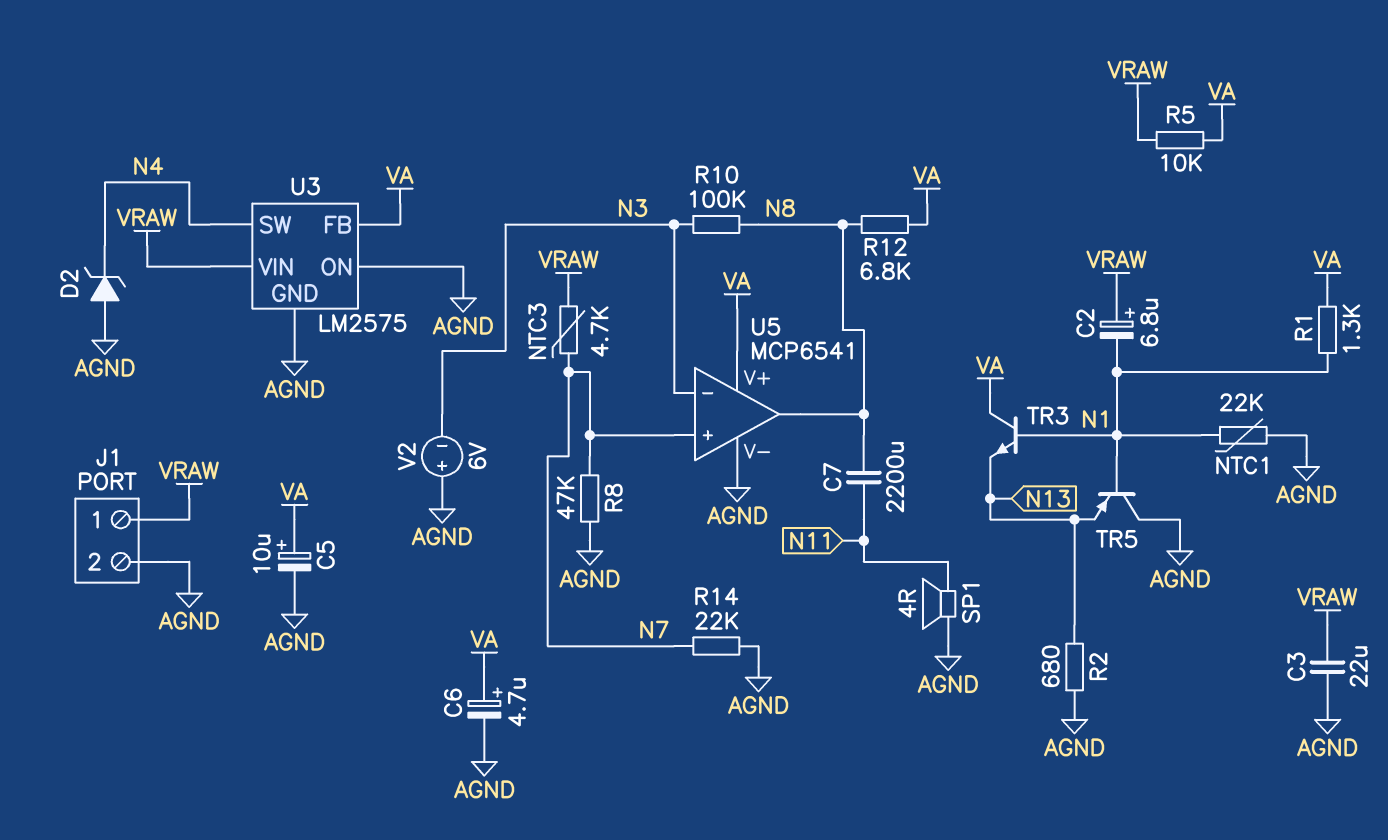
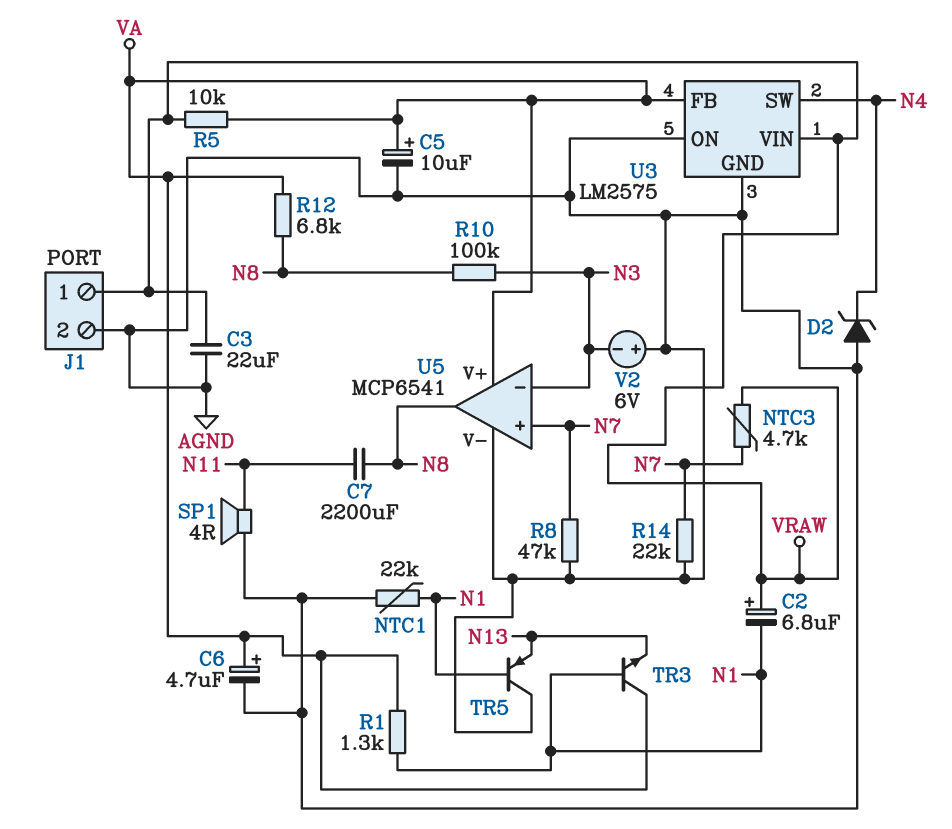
R2: 680 (AGND, N13) -> none

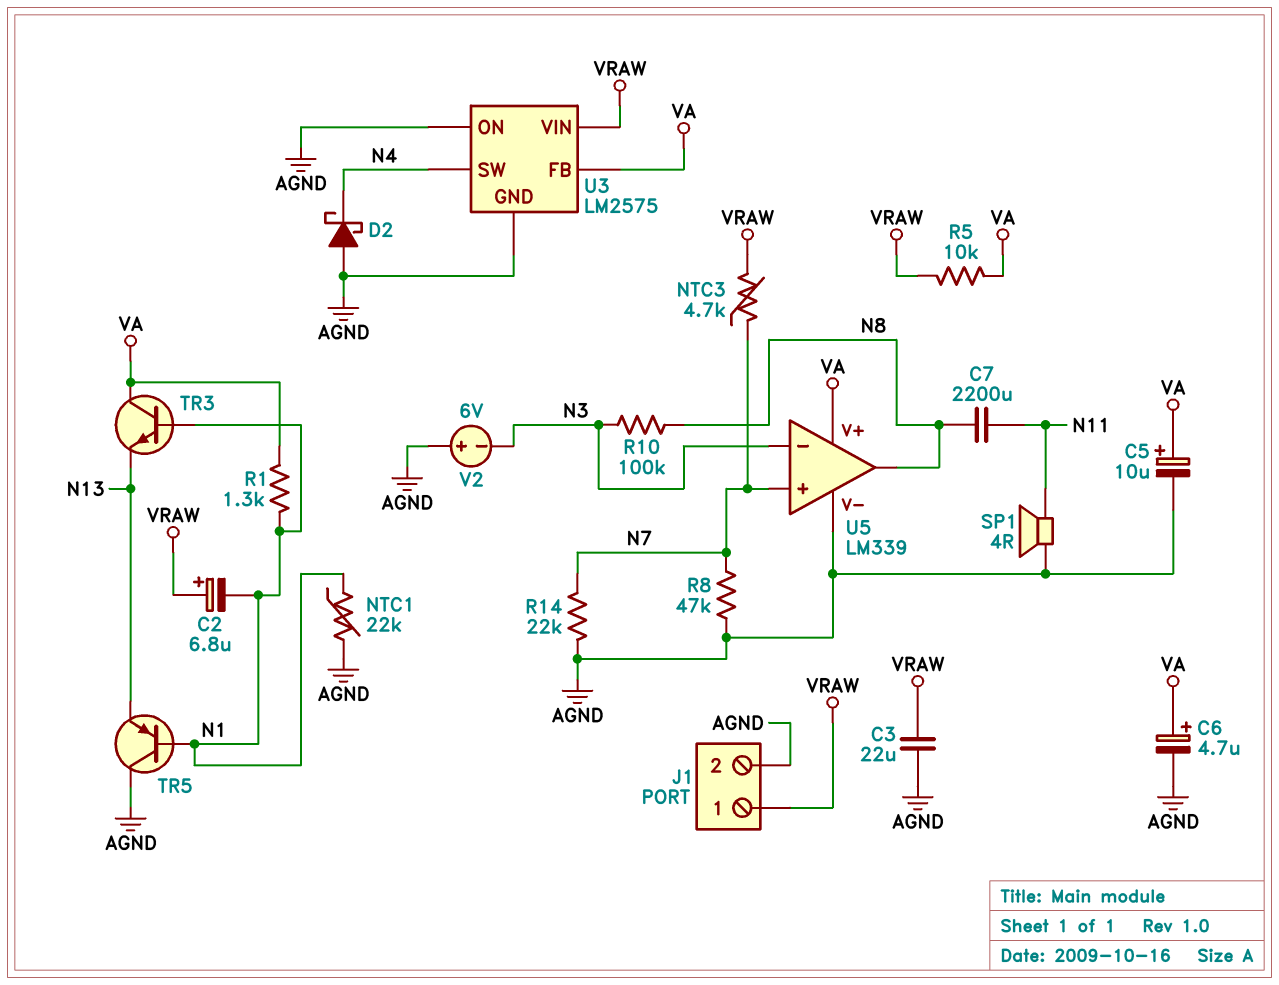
D2: zener (A AGND, K N4) -> schottky (A AGND, K N4)
R12: 6.8k (N8, VA) -> none
U5: MCP6541 -> LM339

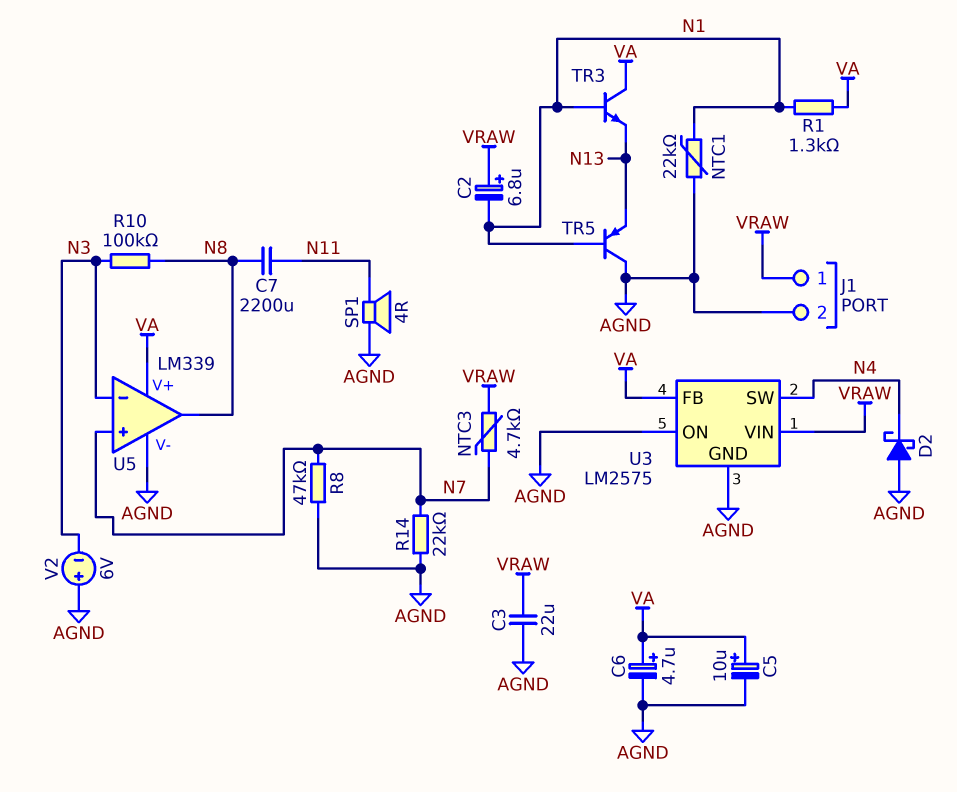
R5: 10k (VA, VRAW) -> none

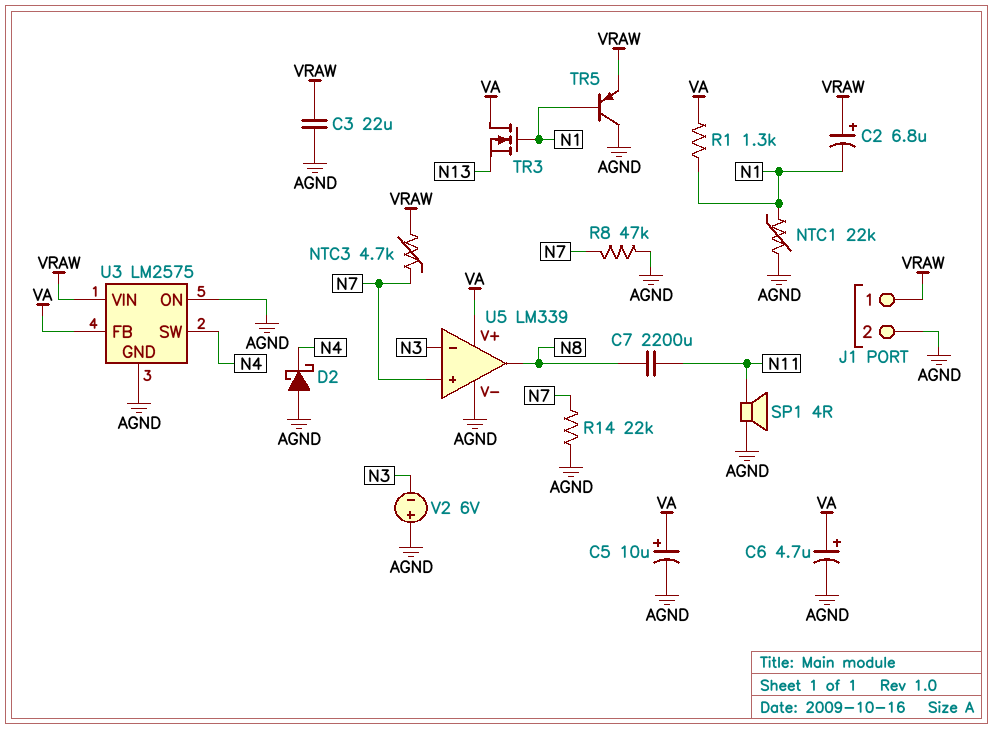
R10: 100k (N3, N8) -> none
TR3: NPN (B N1, C VA, E N13) -> NMOS (G N1, D VA, S N13)
TR5: PNP (B N1, C AGND, E N13) -> PNP (B N1, C AGND, E VRAW)

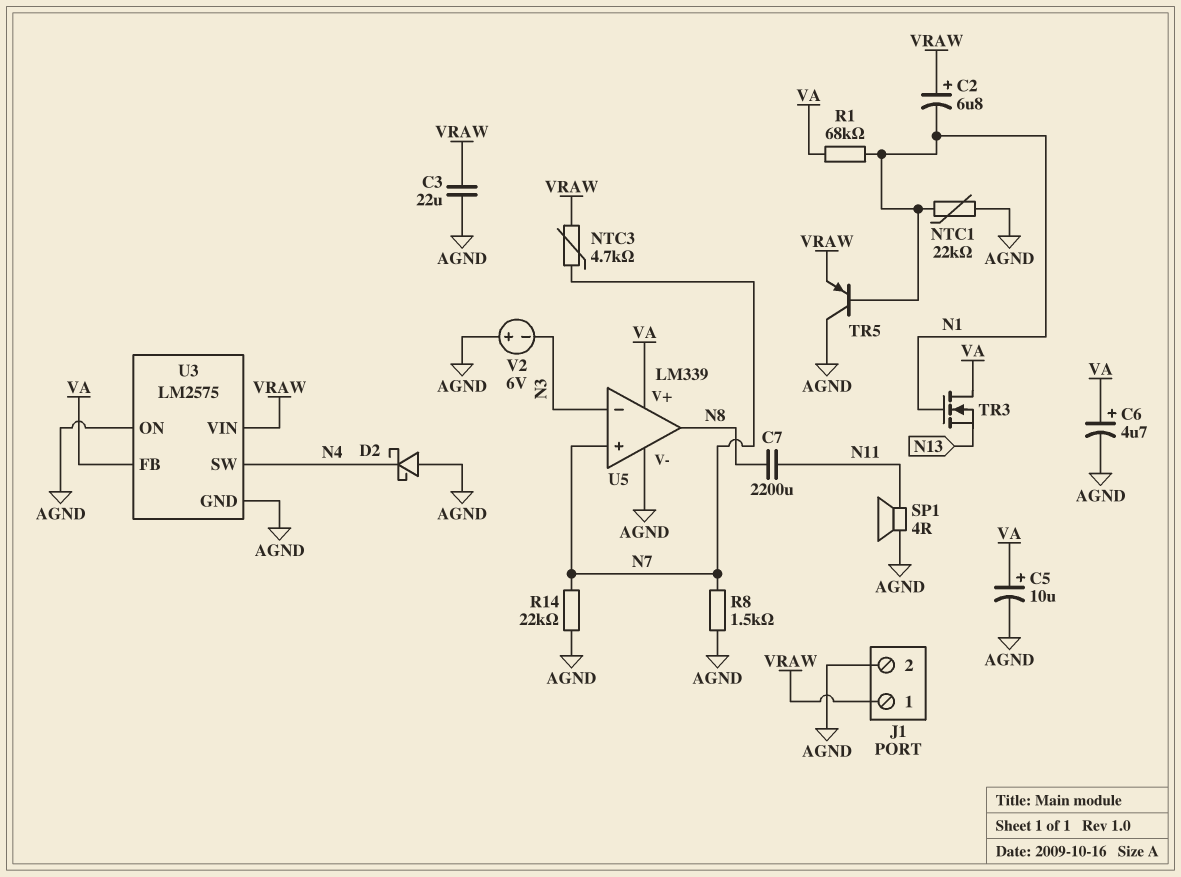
R1: 1.3k (N1, VA) -> 68k (N1, VA)
R8: 47k (AGND, N7) -> 1.5k (AGND, N7)

